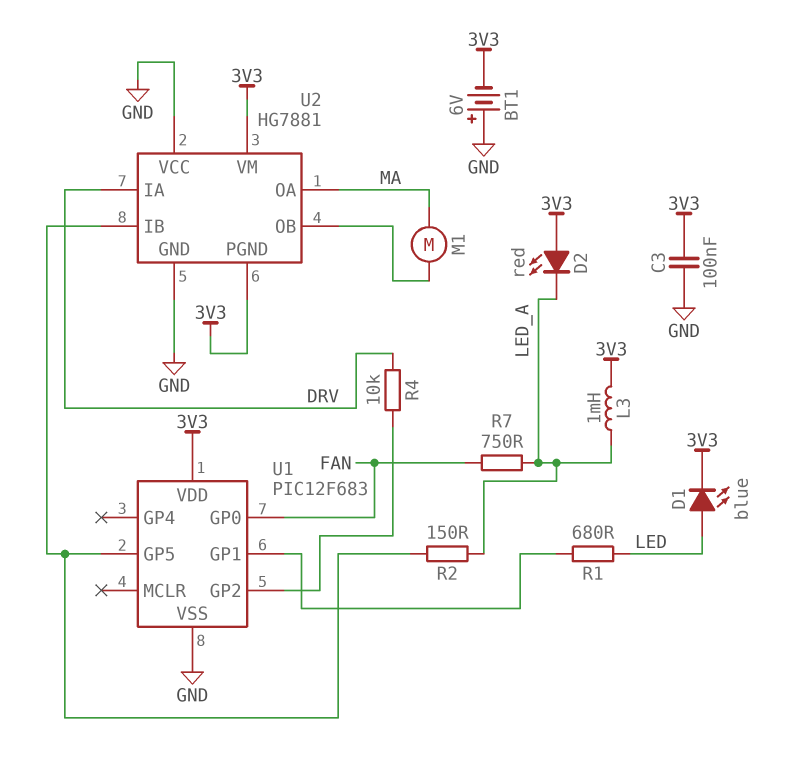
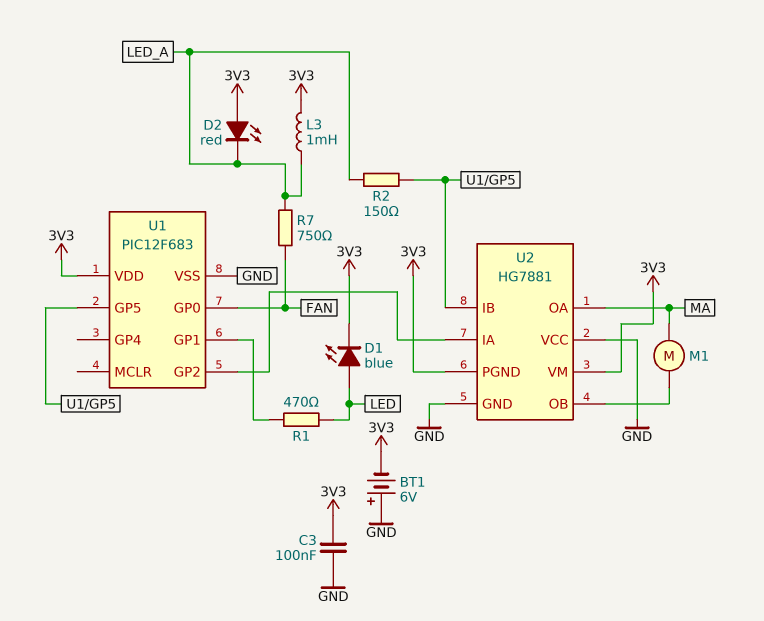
R1: 680 (LED, U1/GP1) -> 470 (LED, U1/GP1)
R4: 10k (DRV, U1/GP2) -> none
U2 pin IA: DRV -> U1/GP2

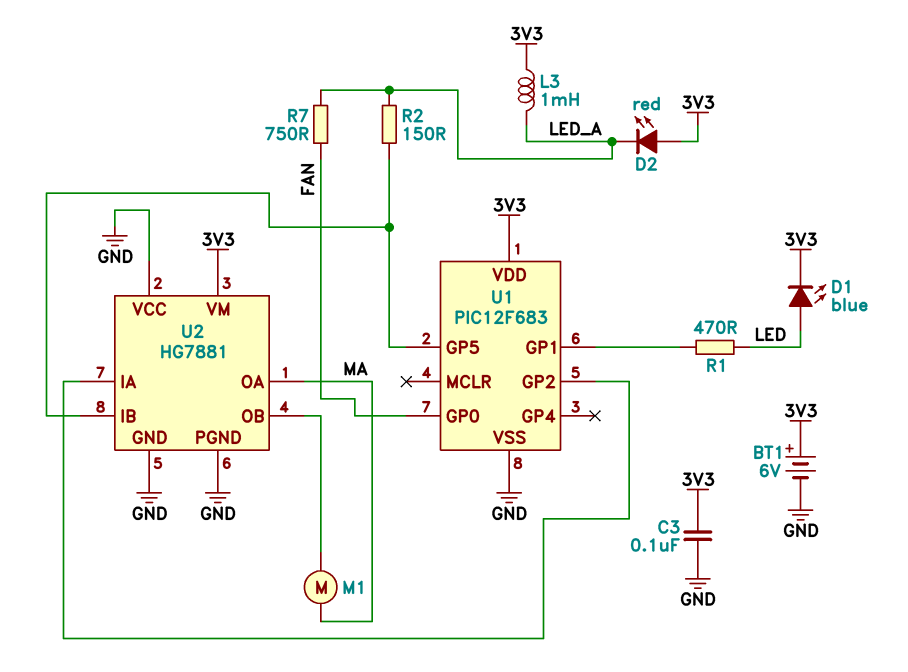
BT1: 6V (plus GND, minus 3V3) -> 6V (plus 3V3, minus GND)
U2 pin PGND: 3V3 -> GND

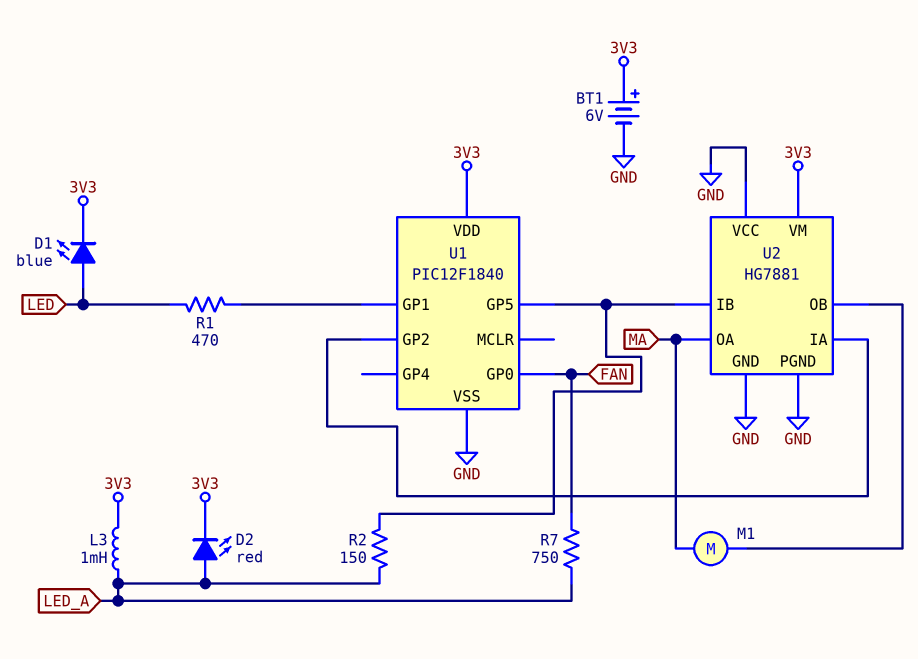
C3: 100nF (3V3, GND) -> none
D2: LED red (A 3V3, K LED_A) -> LED red (A LED_A, K 3V3)
U1: PIC12F683 -> PIC12F1840

